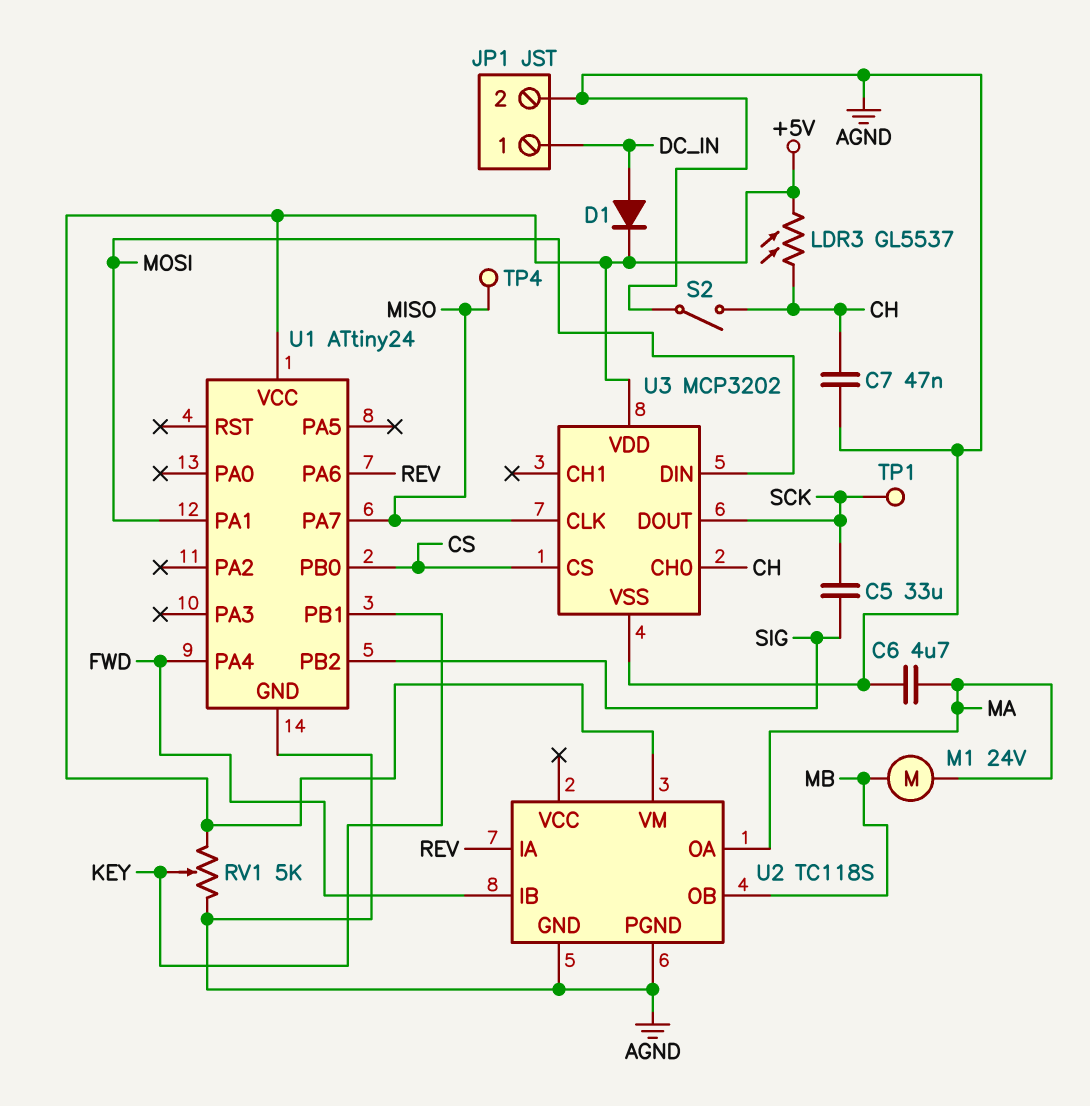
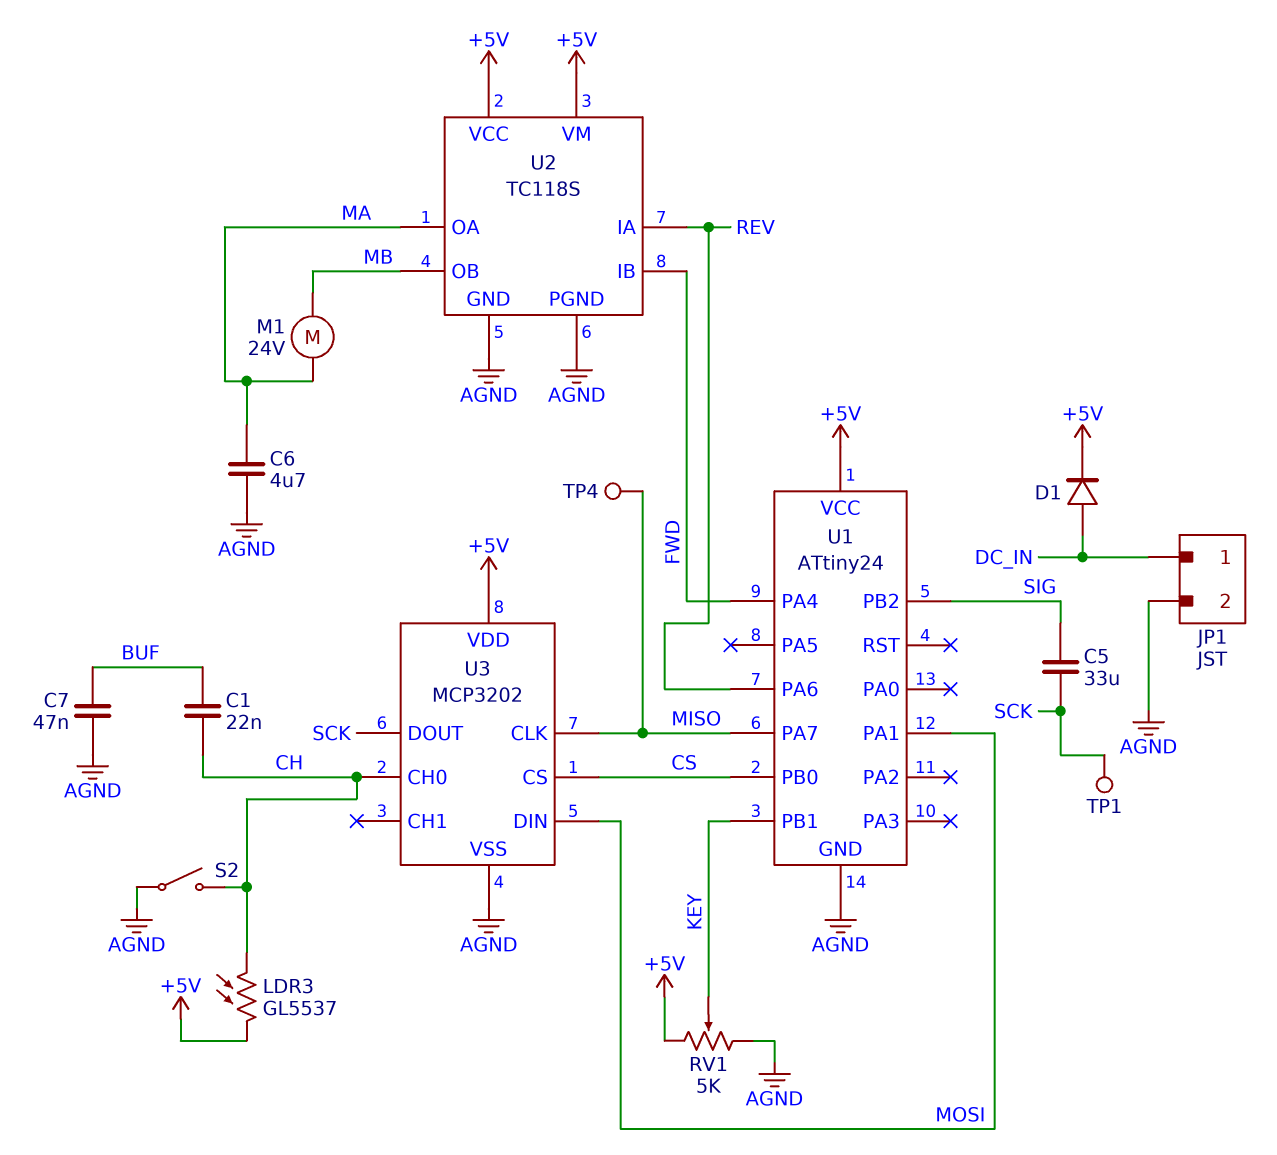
C1: none -> 22nF (BUF, CH)
C7: 47nF (AGND, CH) -> 47nF (AGND, BUF)
U2 pin VCC: none -> +5V

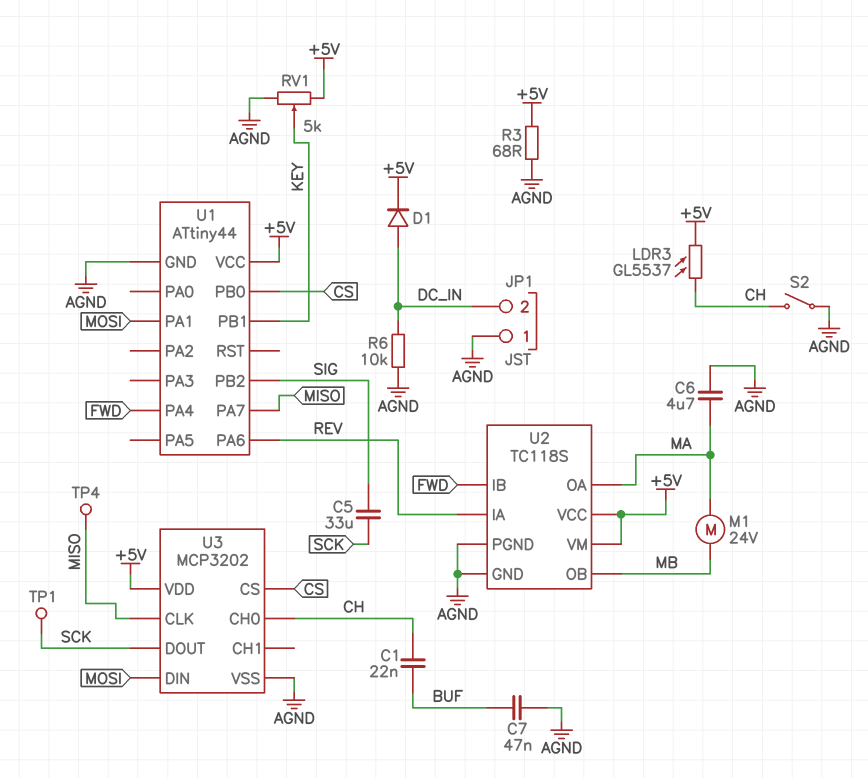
JP1 pin 1: DC_IN -> AGND
JP1 pin 2: AGND -> DC_IN
R3: none -> 68 (+5V, AGND)
R6: none -> 10k (AGND, DC_IN)
U1: ATtiny24 -> ATtiny44

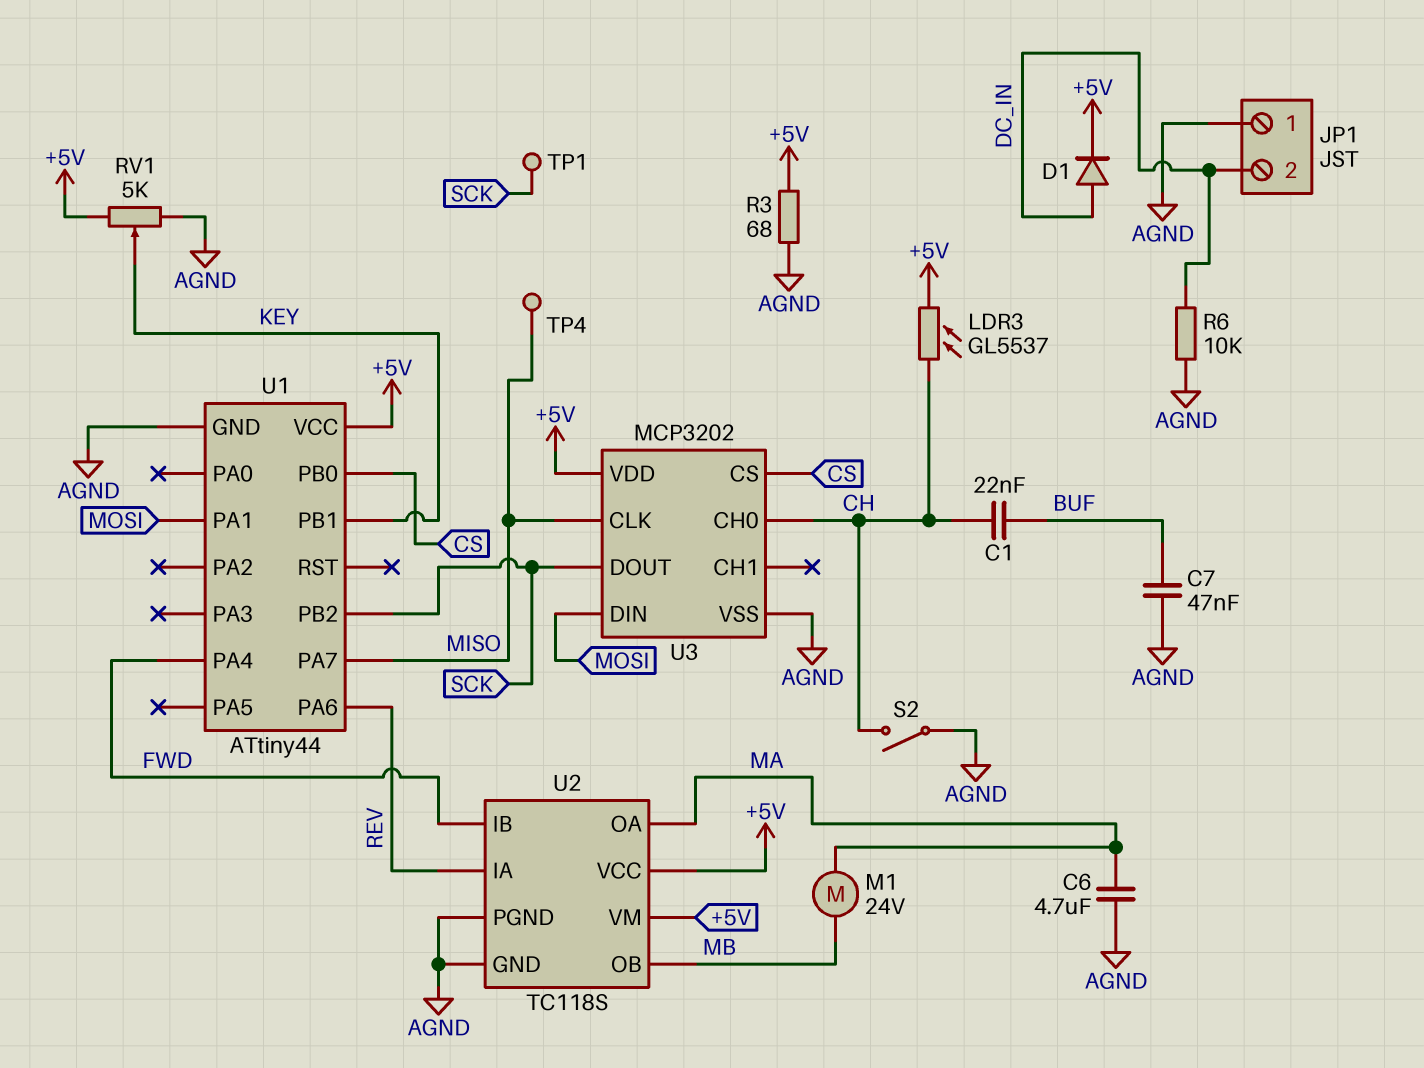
C5: 33uF (SCK, SIG) -> none
U1 pin PB2: SIG -> SCK

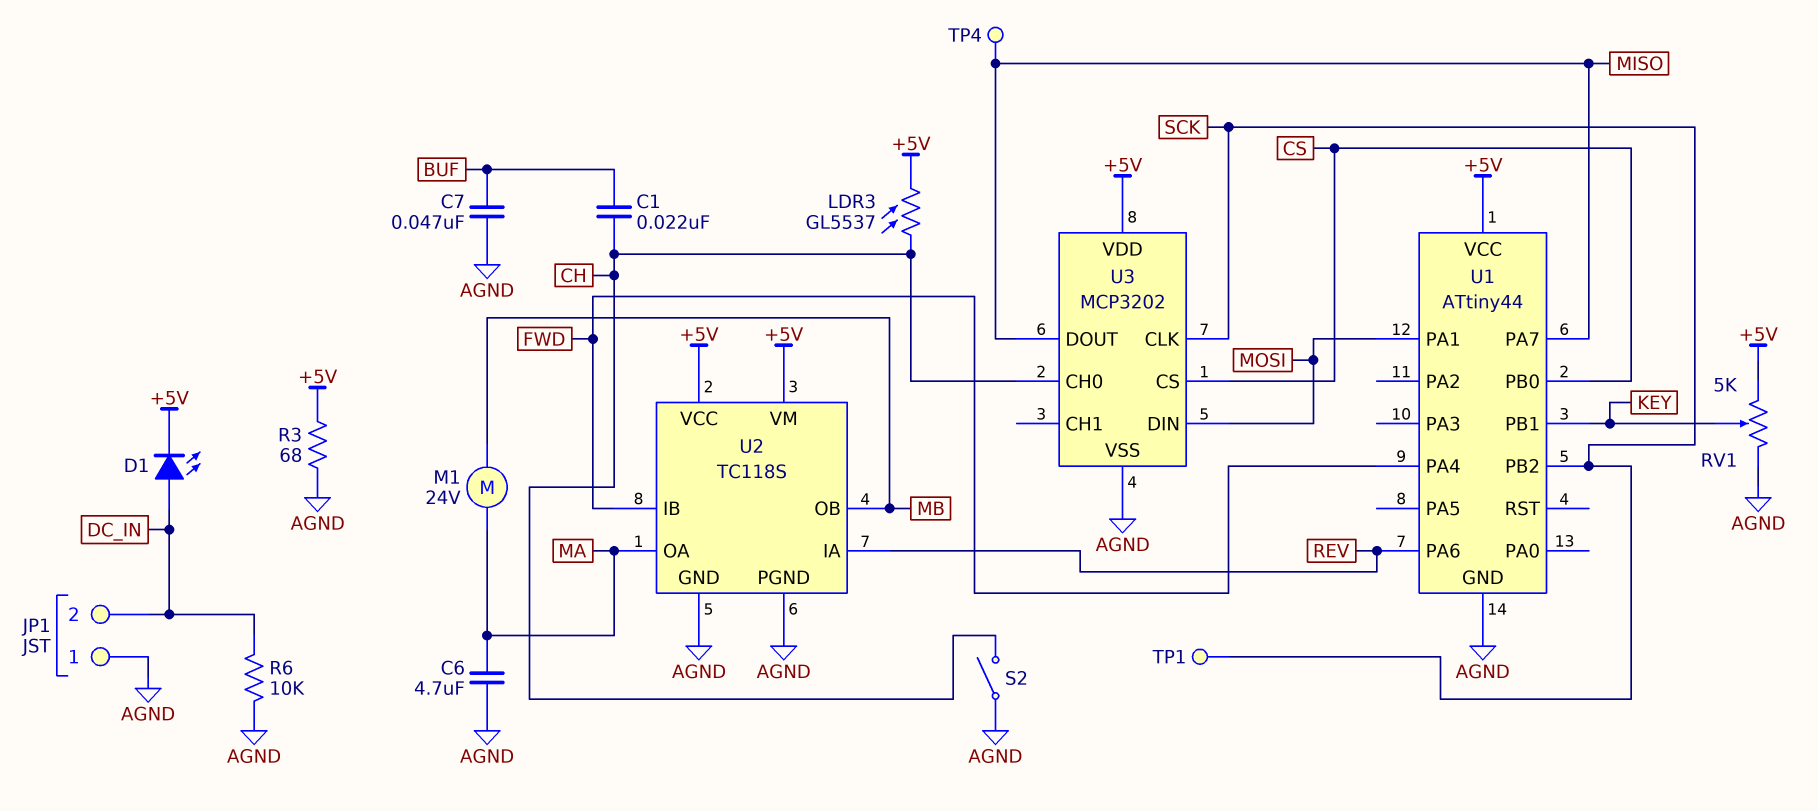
D1: diode (A DC_IN, K +5V) -> LED (A DC_IN, K +5V)
U3 pin CLK: MISO -> SCK
U3 pin DOUT: SCK -> MISO

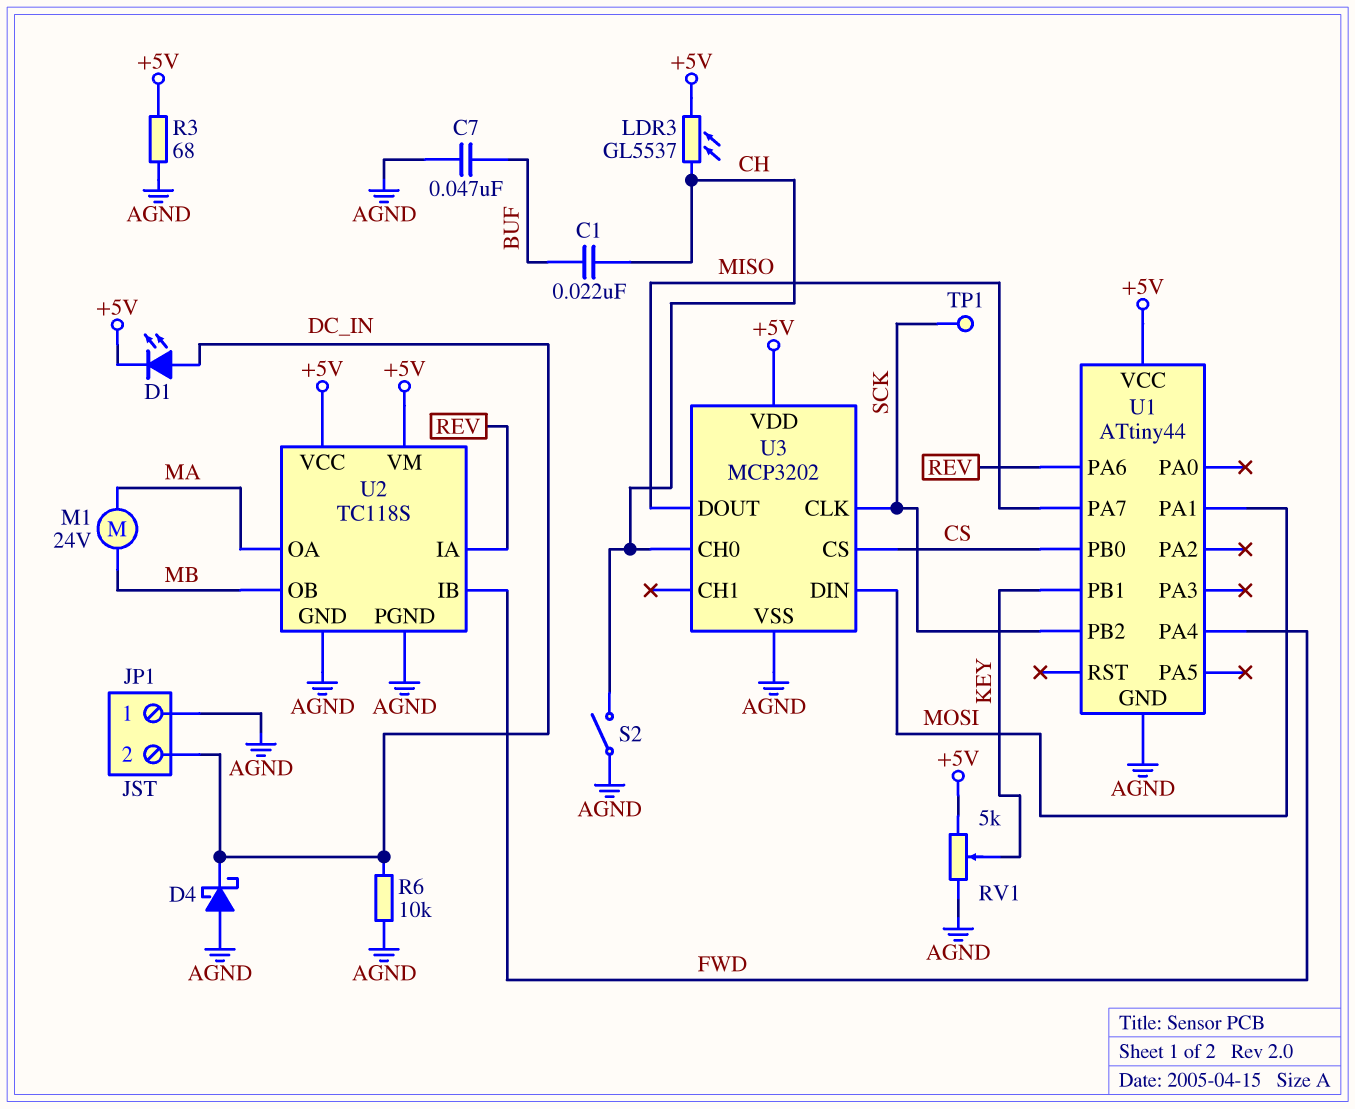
C6: 4.7uF (AGND, MA) -> none
D4: none -> schottky (A AGND, K DC_IN)
TP4: test point (MISO) -> none

